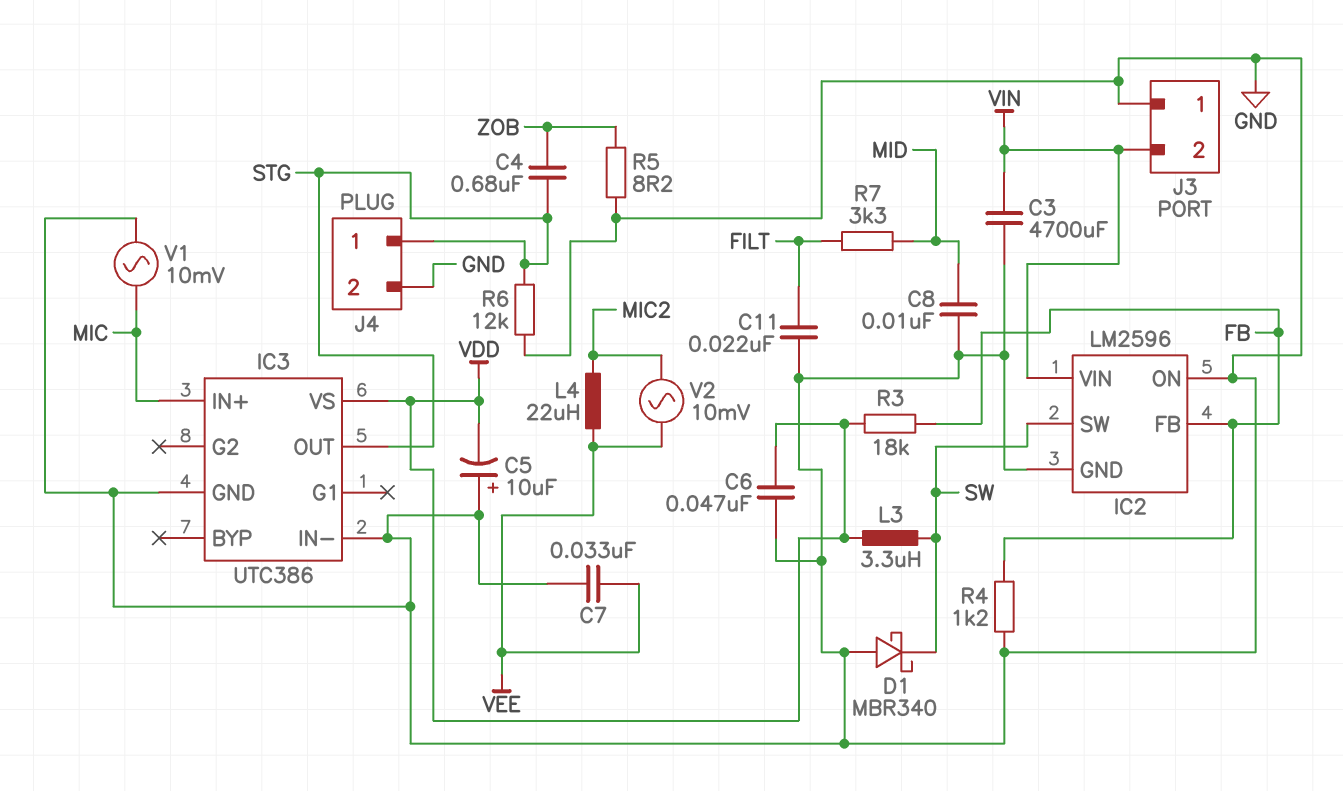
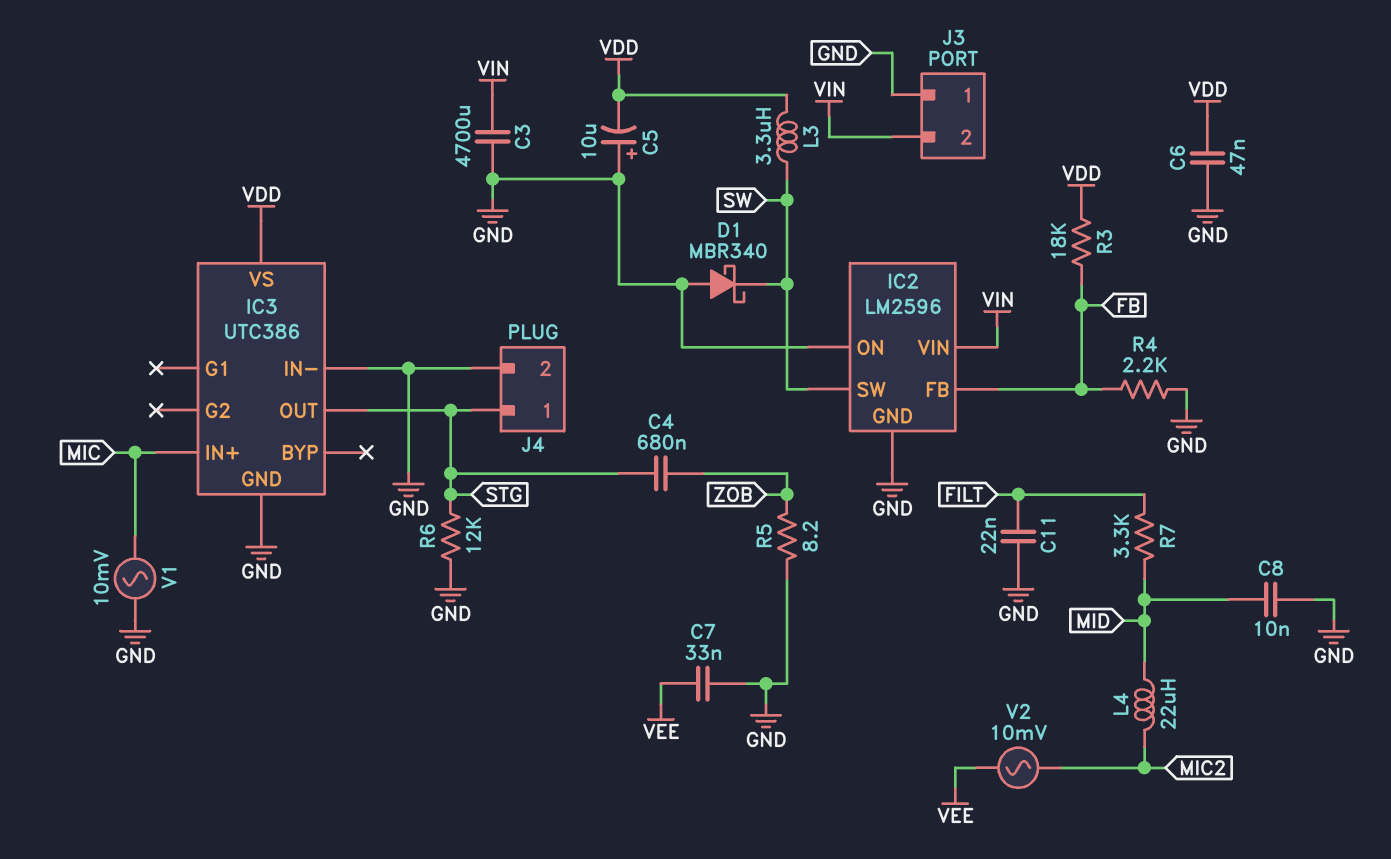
L4: 22uH (MIC2, VEE) -> 22uH (MIC2, MID)
R4: 1.2k (FB, GND) -> 2.2k (FB, GND)

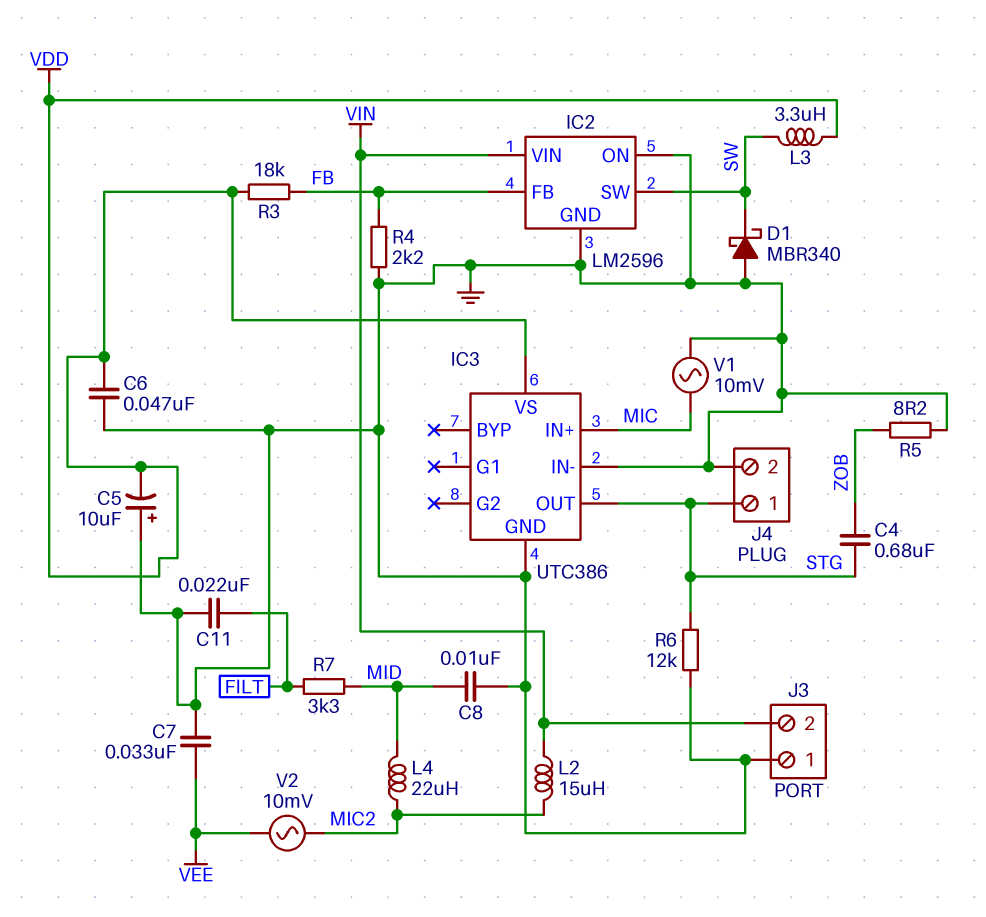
C3: 4700uF (GND, VIN) -> none
L2: none -> 15uH (MIC2, VIN)

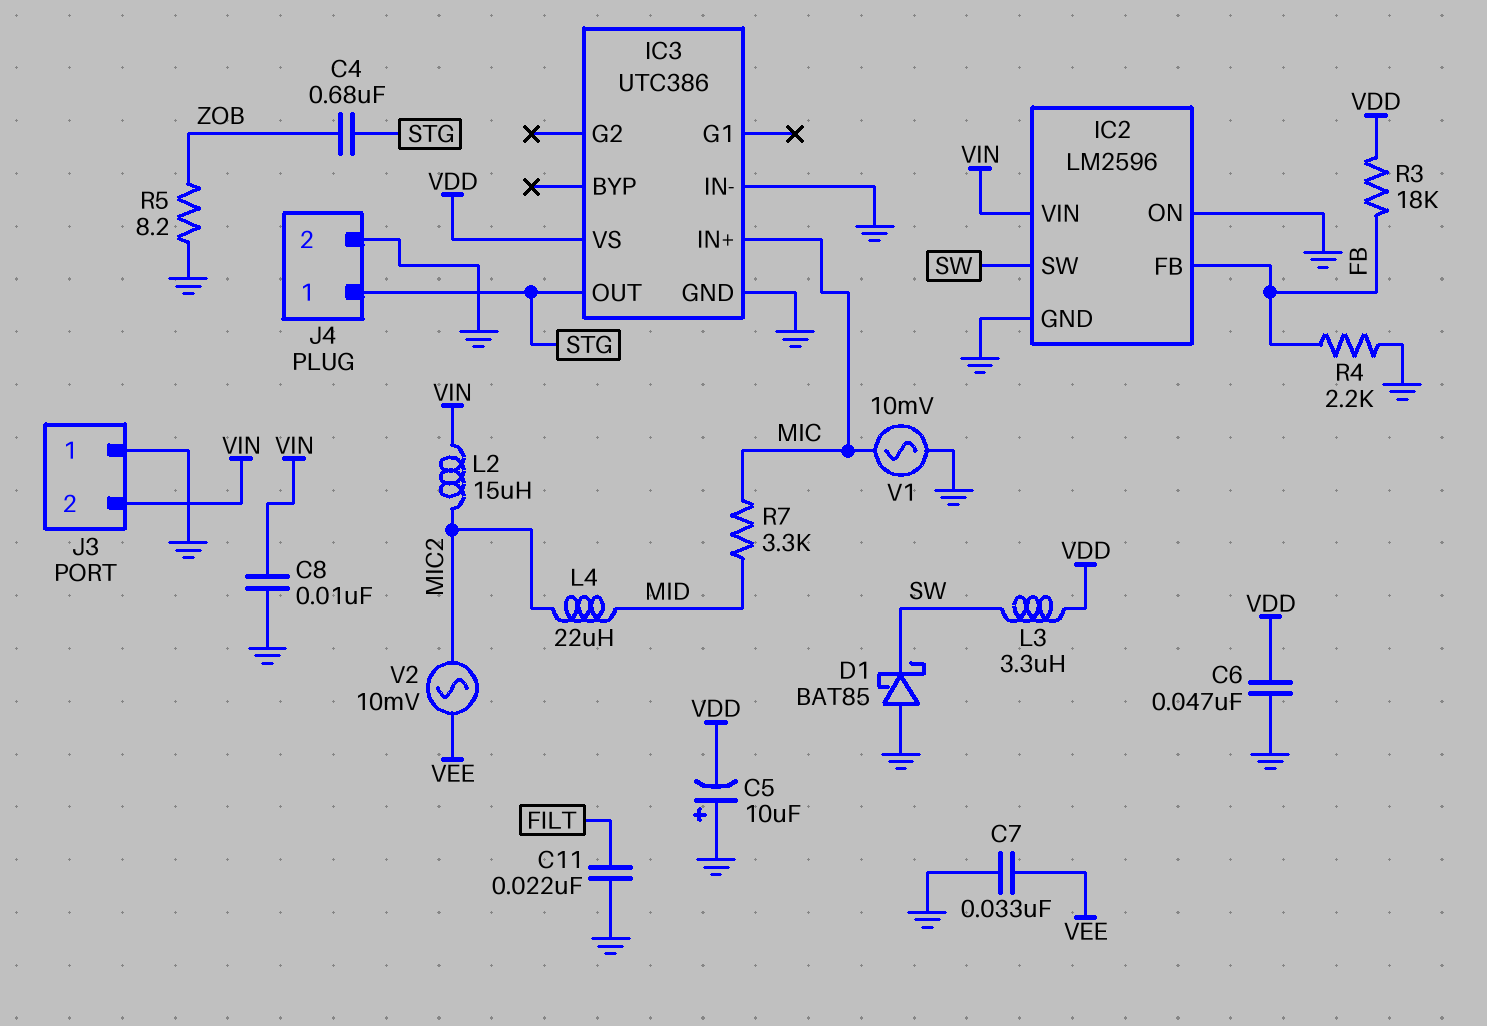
C8: 10nF (GND, MID) -> 10nF (GND, VIN)
D1: schottky MBR340 (A GND, K SW) -> schottky BAT85 (A GND, K SW)
R6: 12k (GND, STG) -> none
R7: 3.3k (FILT, MID) -> 3.3k (MIC, MID)

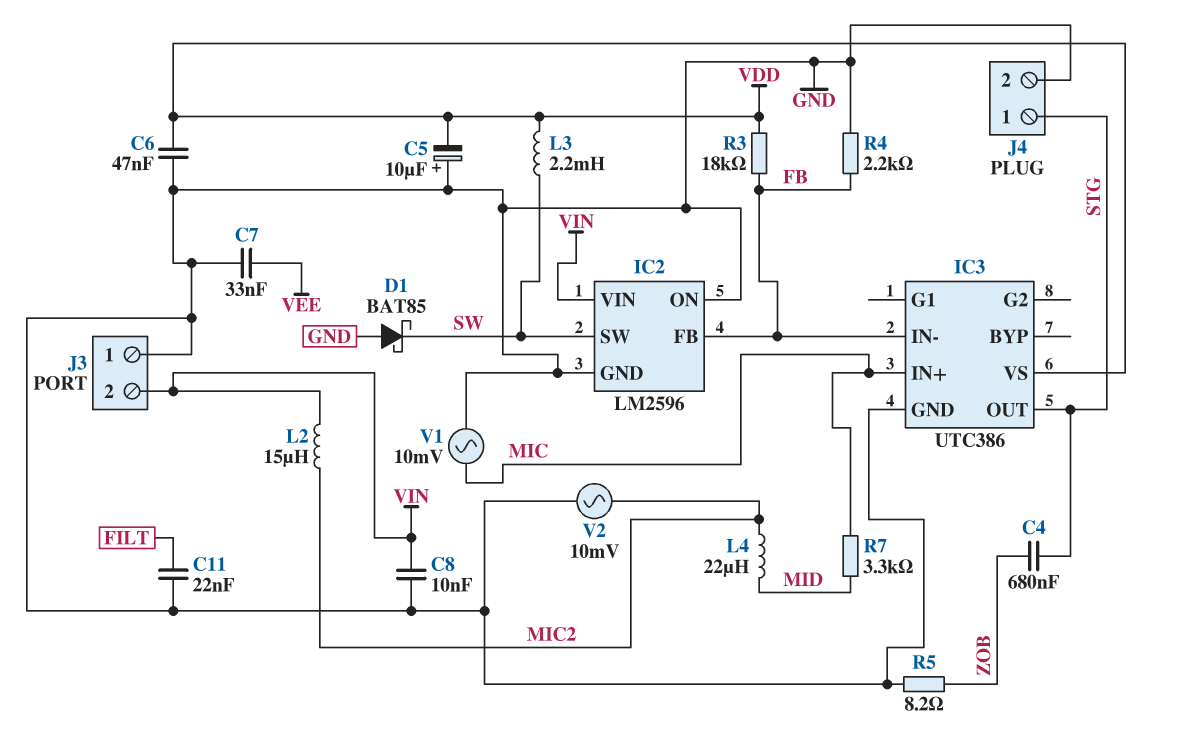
IC3 pin IN-: GND -> FB
L3: 3.3uH (SW, VDD) -> 2.2mH (SW, VDD)
V2: AC 10mV (MIC2, VEE) -> AC 10mV (GND, MIC2)

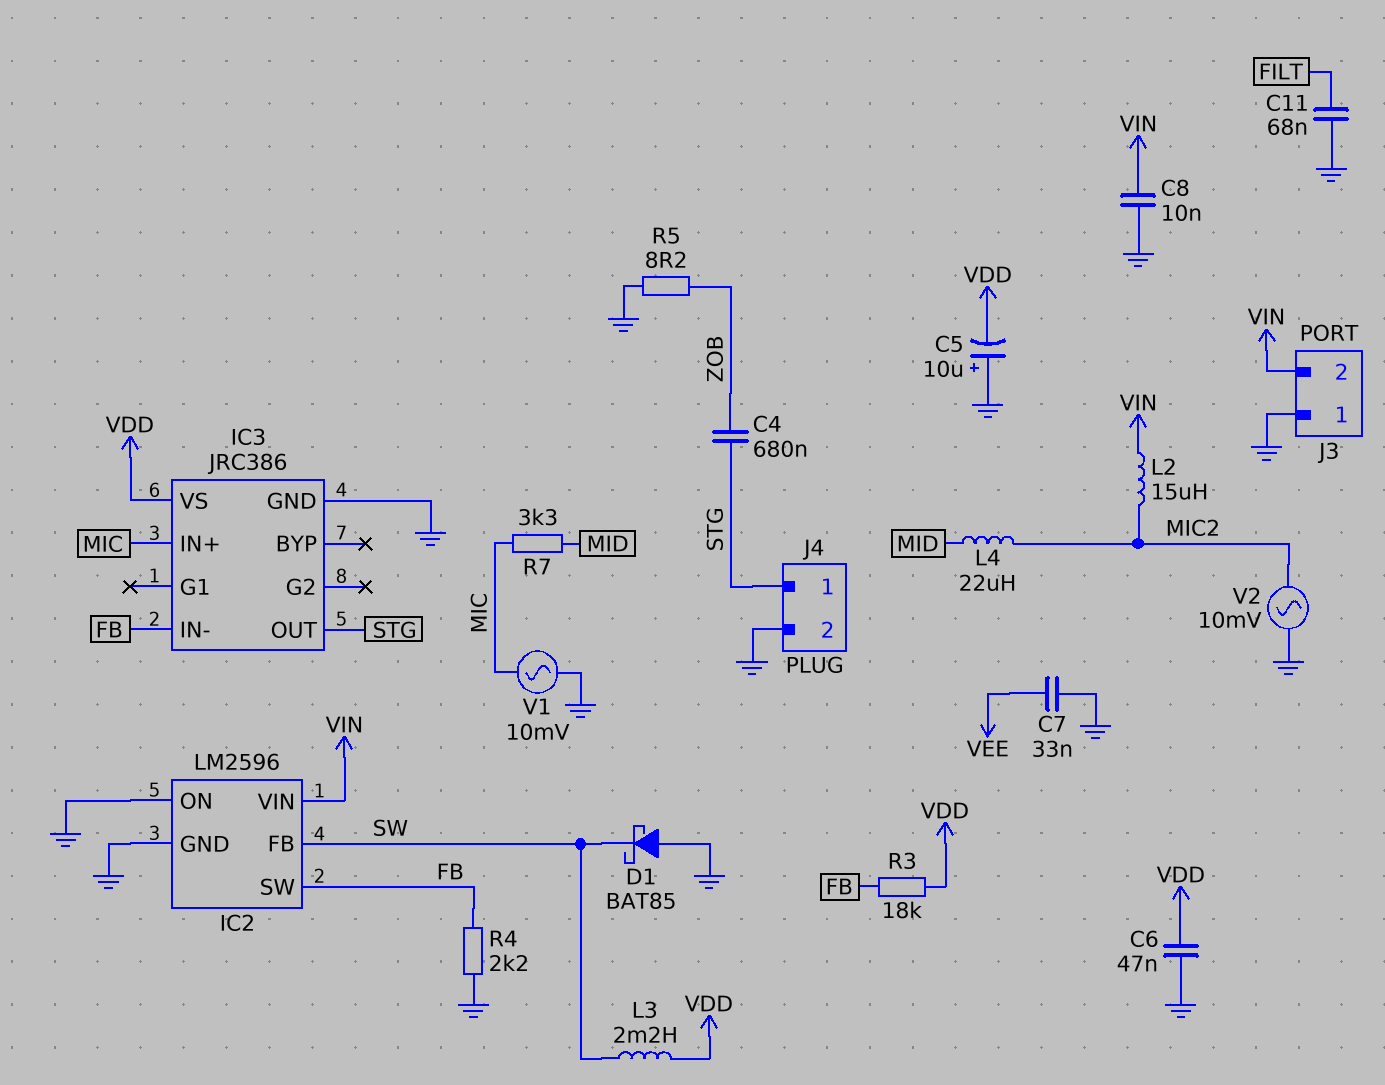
C11: 22nF (FILT, GND) -> 68nF (FILT, GND)
IC2 pin FB: FB -> SW
IC2 pin SW: SW -> FB
IC3: UTC386 -> JRC386

